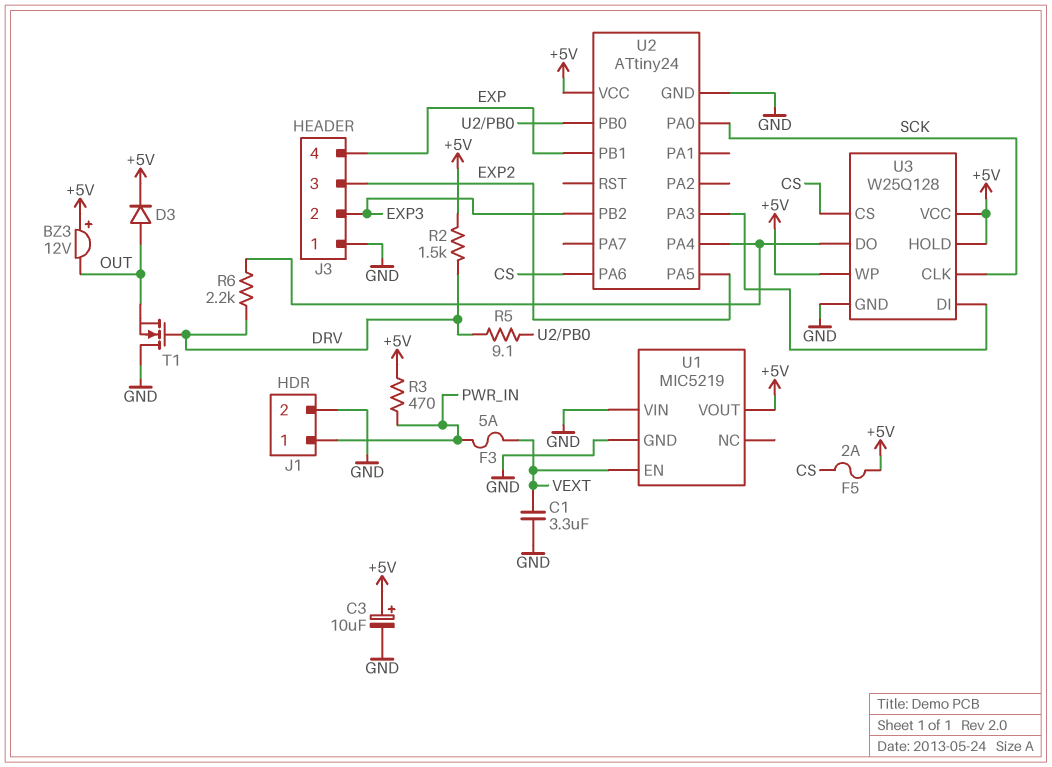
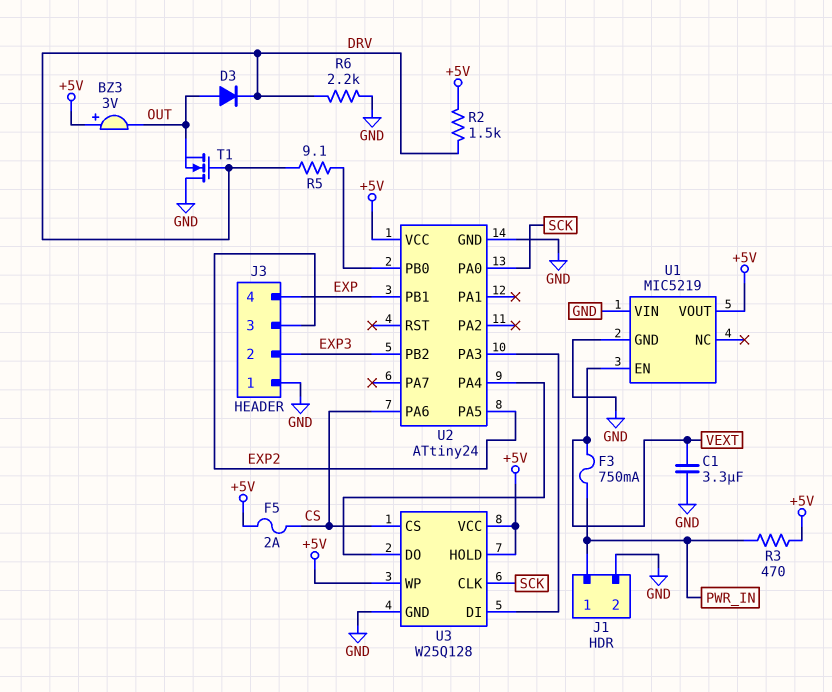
BZ3: buzzer 12V (plus +5V, minus OUT) -> buzzer 3V (plus +5V, minus OUT)
C3: 10uF (plus +5V, minus GND) -> none
D3: diode (A OUT, K +5V) -> diode (A OUT, K DRV)
F3: 5A (PWR_IN, VEXT) -> 750mA (PWR_IN, VEXT)
R6: 2.2k (DRV, U2/PA4) -> 2.2k (DRV, GND)

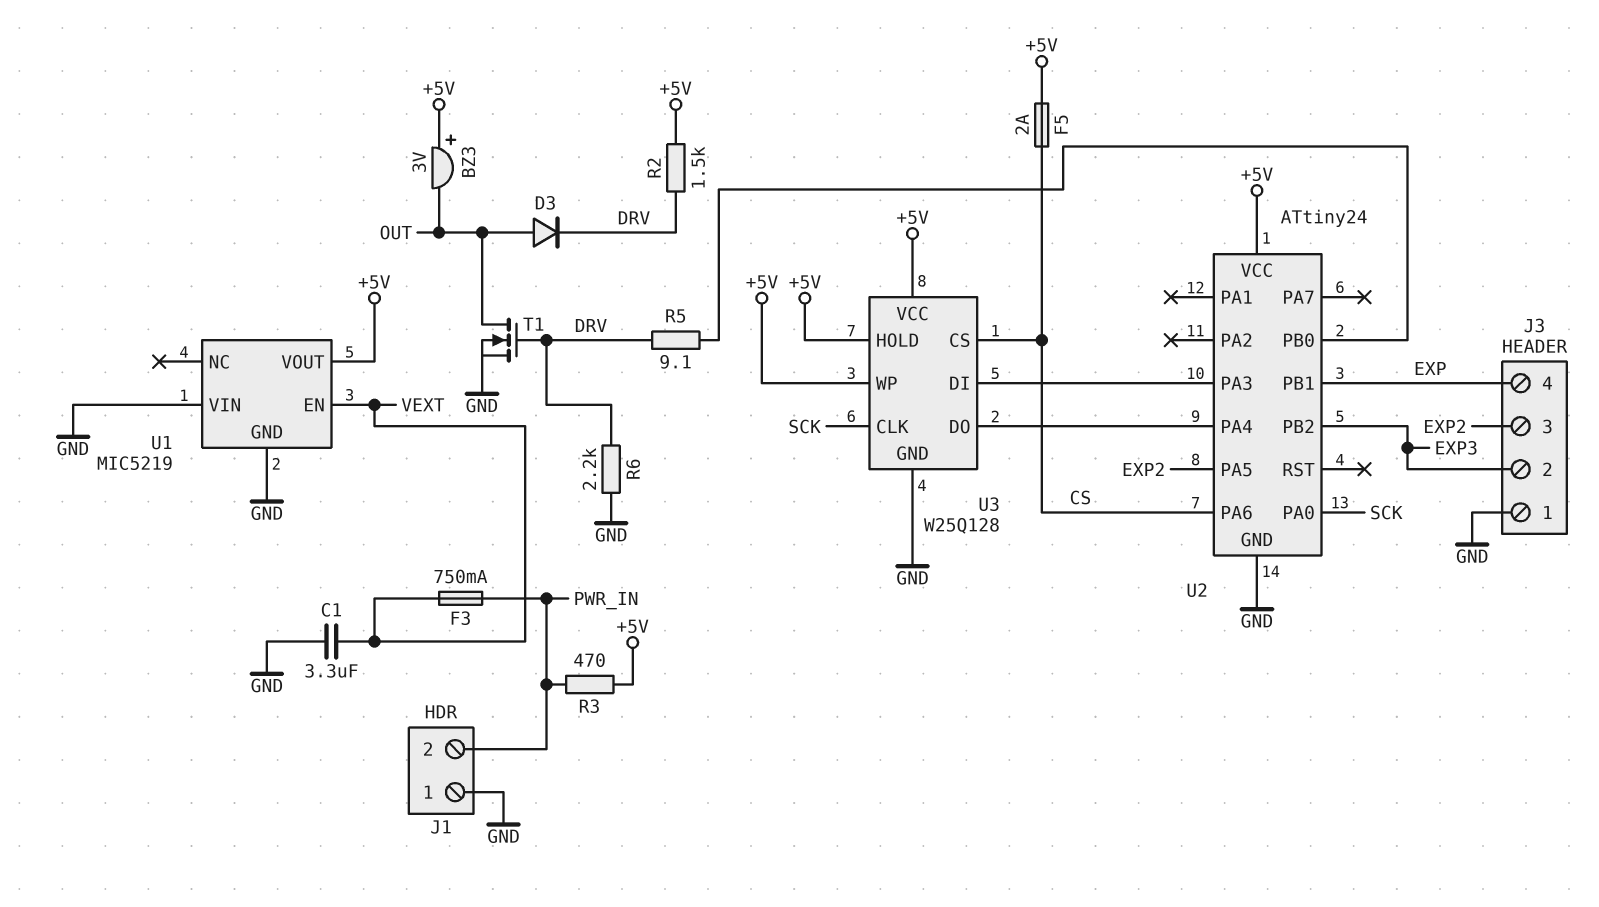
J1 pin 1: PWR_IN -> GND
J1 pin 2: GND -> PWR_IN
T1: NMOS (G DRV, D GND, S OUT) -> NMOS (G DRV, D OUT, S GND)

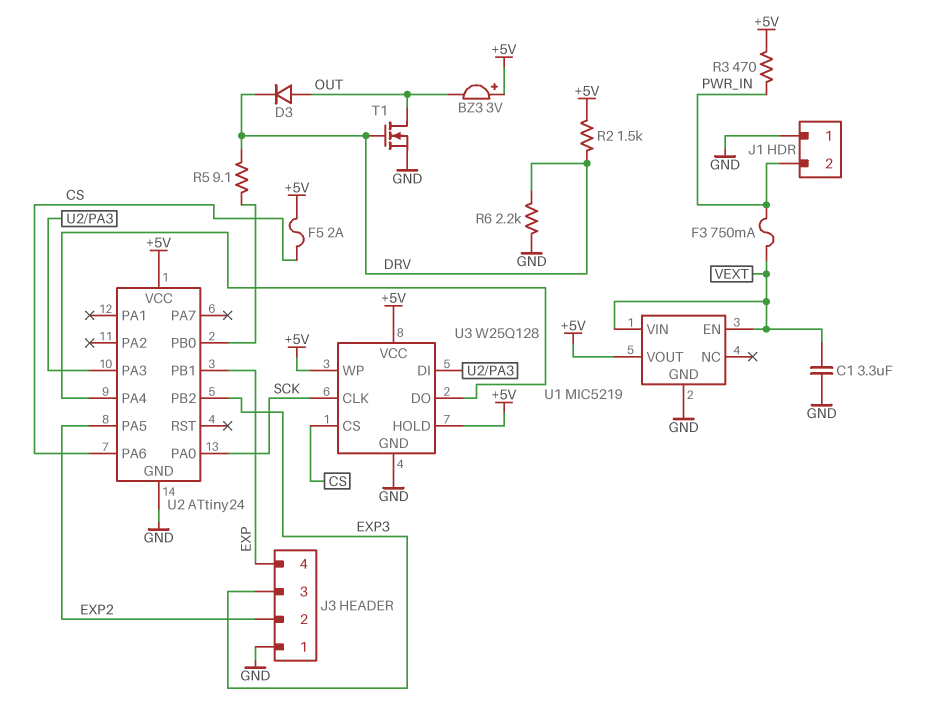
J3 pin 2: EXP3 -> EXP2
J3 pin 3: EXP2 -> EXP3
U1 pin VIN: GND -> VEXT

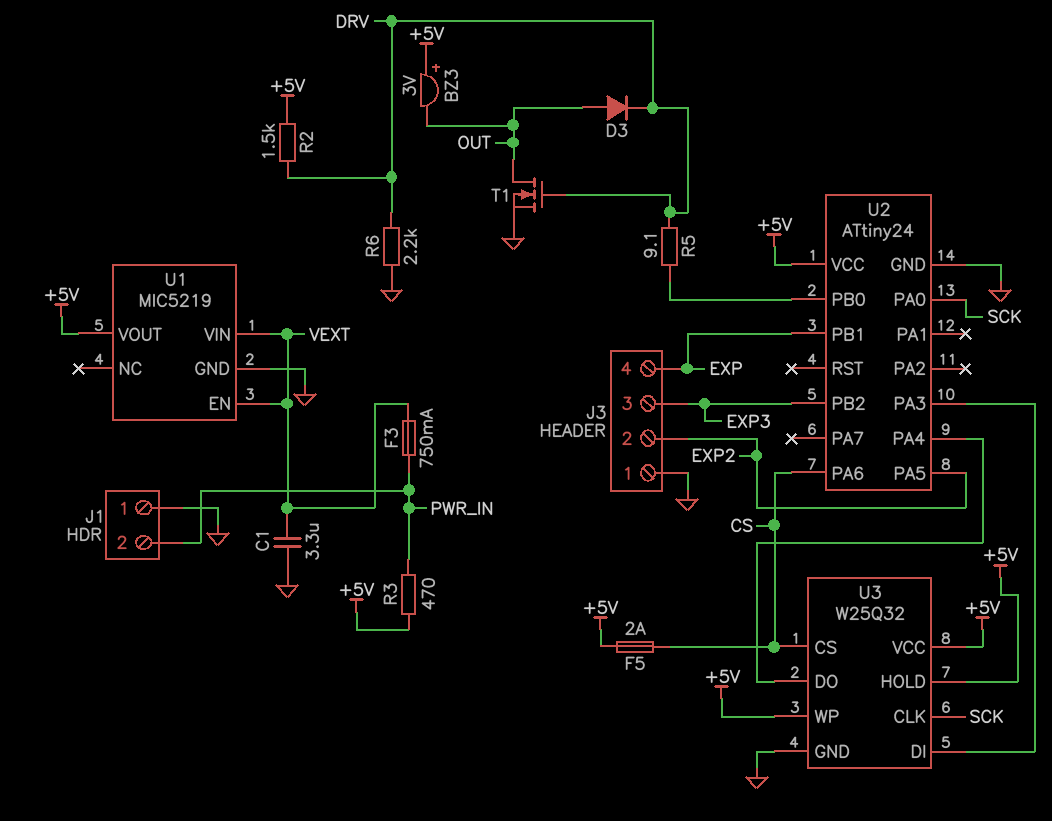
U3: W25Q128 -> W25Q32

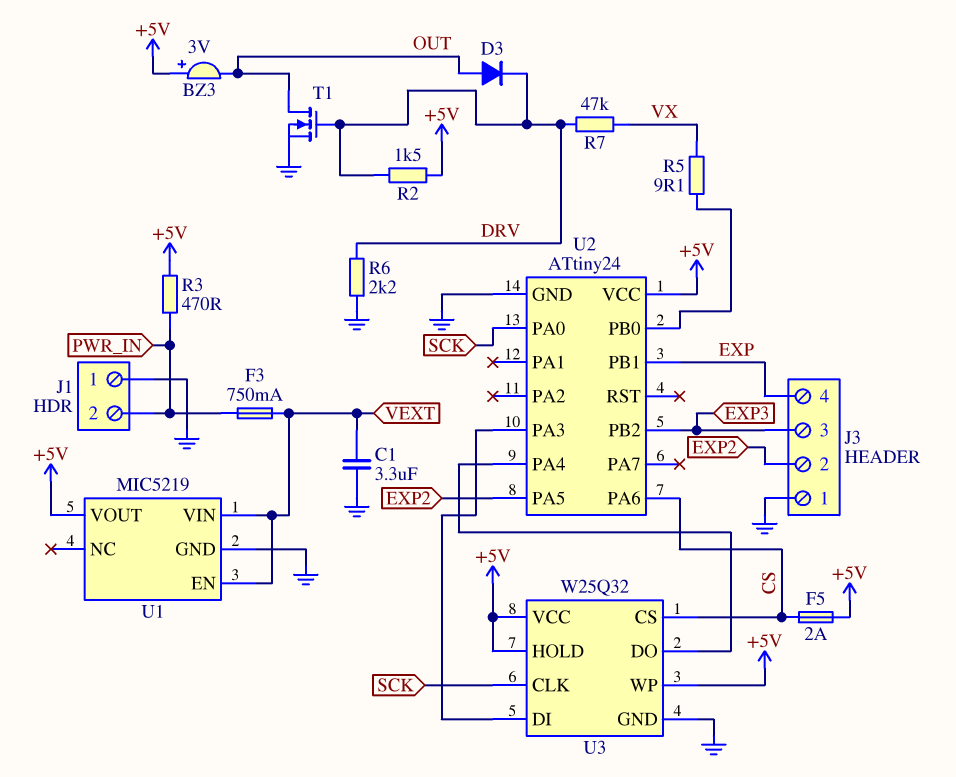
R5: 9.1 (DRV, U2/PB0) -> 9.1 (U2/PB0, VX)
R7: none -> 47k (DRV, VX)

